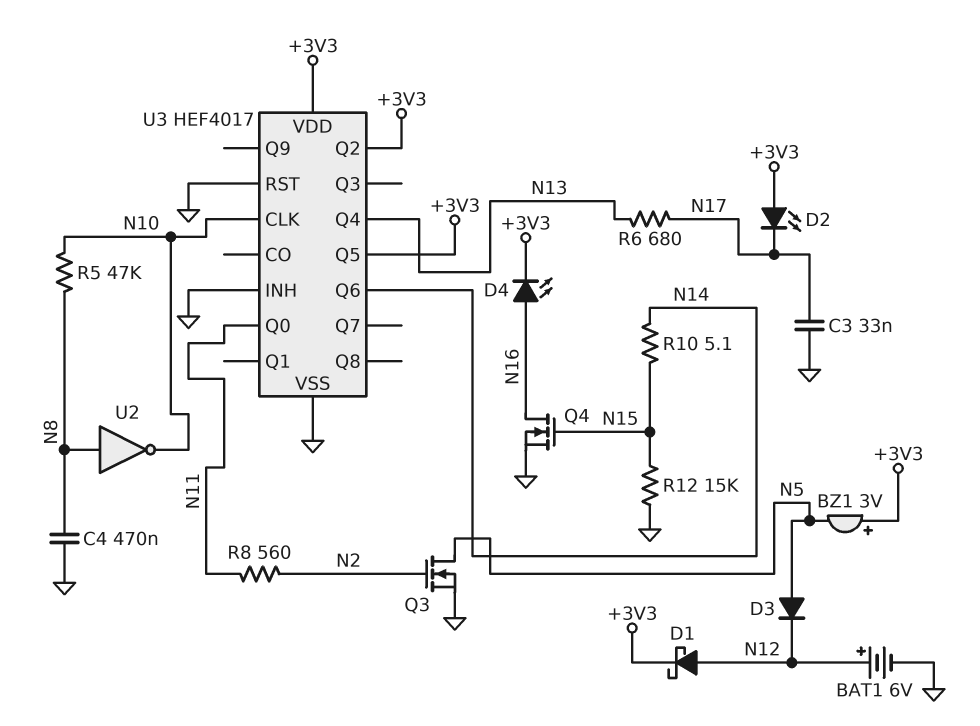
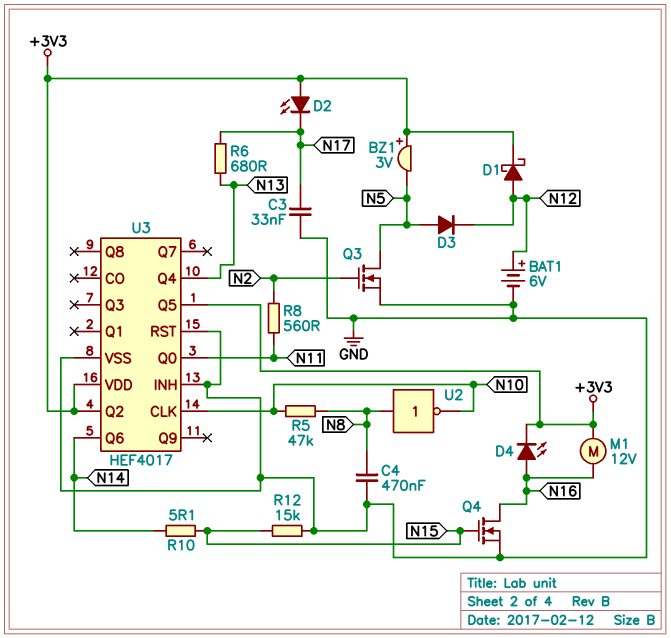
M1: none -> motor 12V (+3V3, N16)

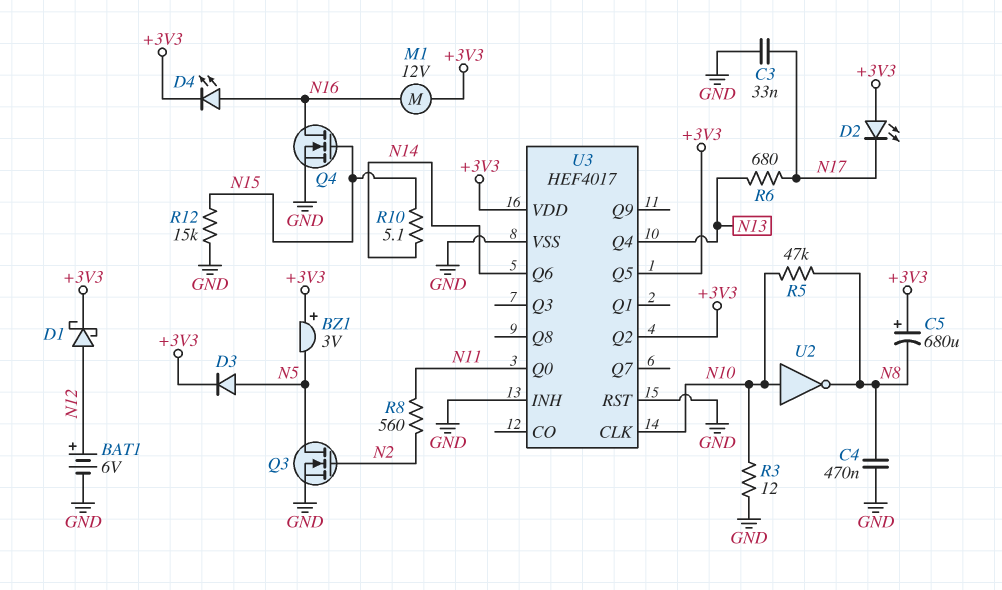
C5: none -> 680uF (plus +3V3, minus N8)
D3: diode (A N5, K N12) -> diode (A N5, K +3V3)
R3: none -> 12 (GND, N10)
U2: NOT (in N8, out N10) -> NOT (in N10, out N8)

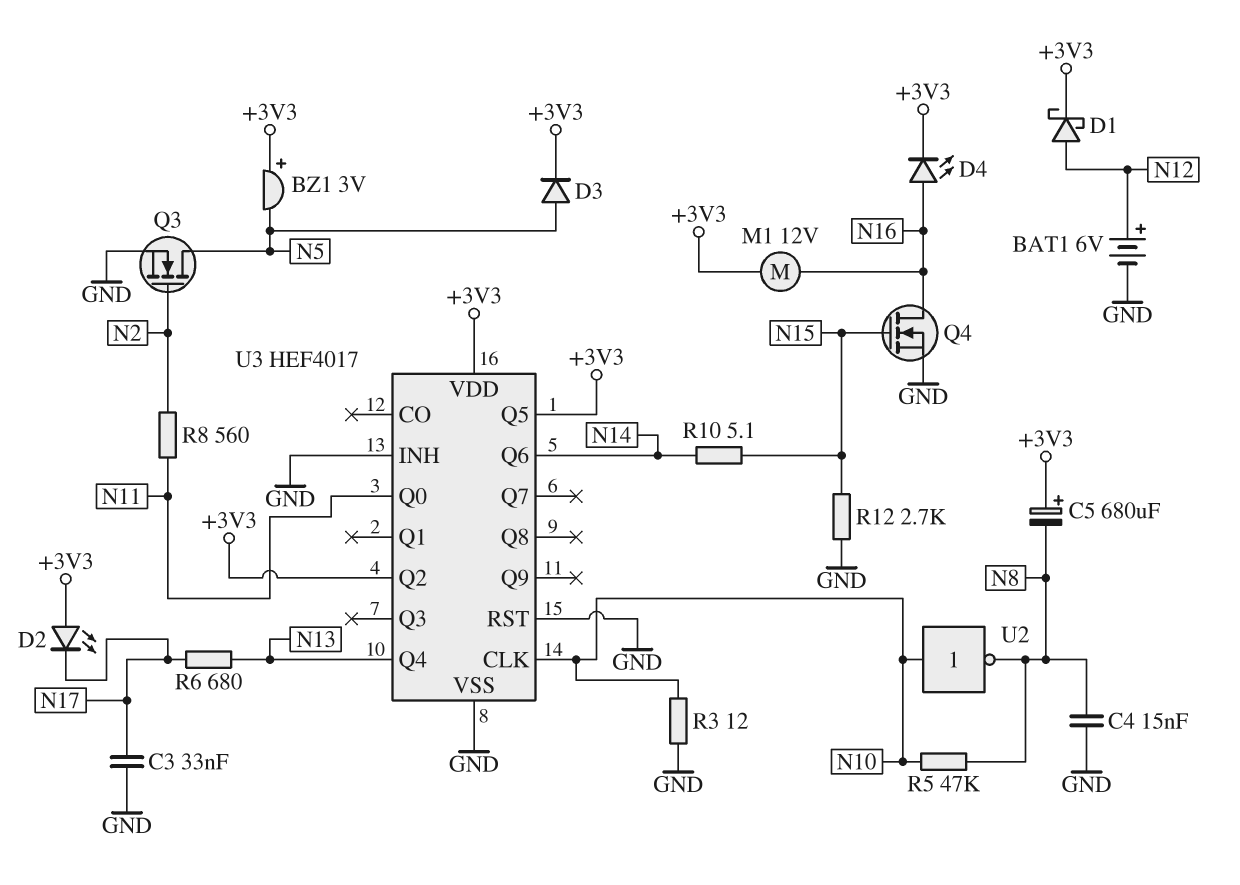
C4: 470nF (GND, N8) -> 15nF (GND, N8)
R12: 15k (GND, N15) -> 2.7k (GND, N15)

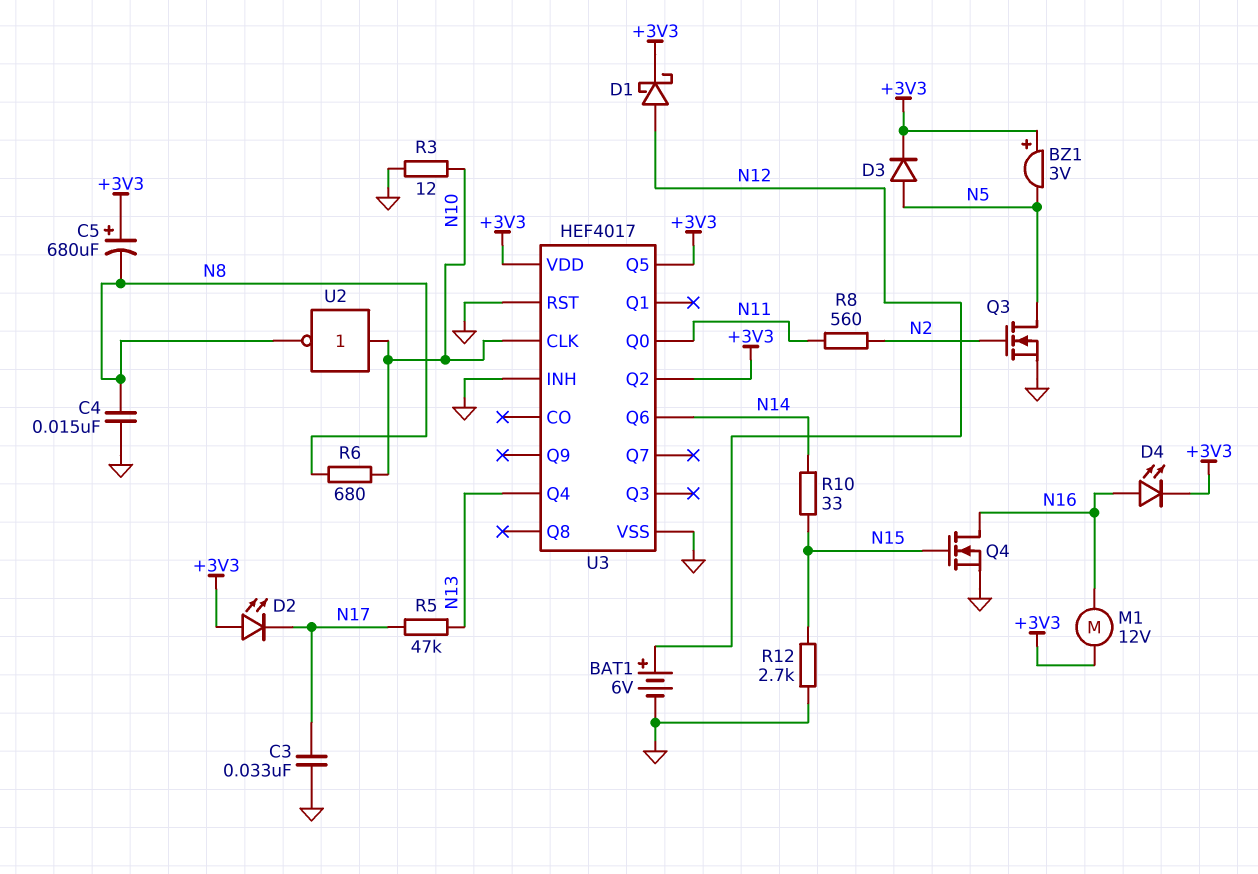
R5: 47k (N8, N10) -> 47k (N13, N17)
R6: 680 (N13, N17) -> 680 (N8, N10)
R10: 5.1 (N14, N15) -> 33 (N14, N15)

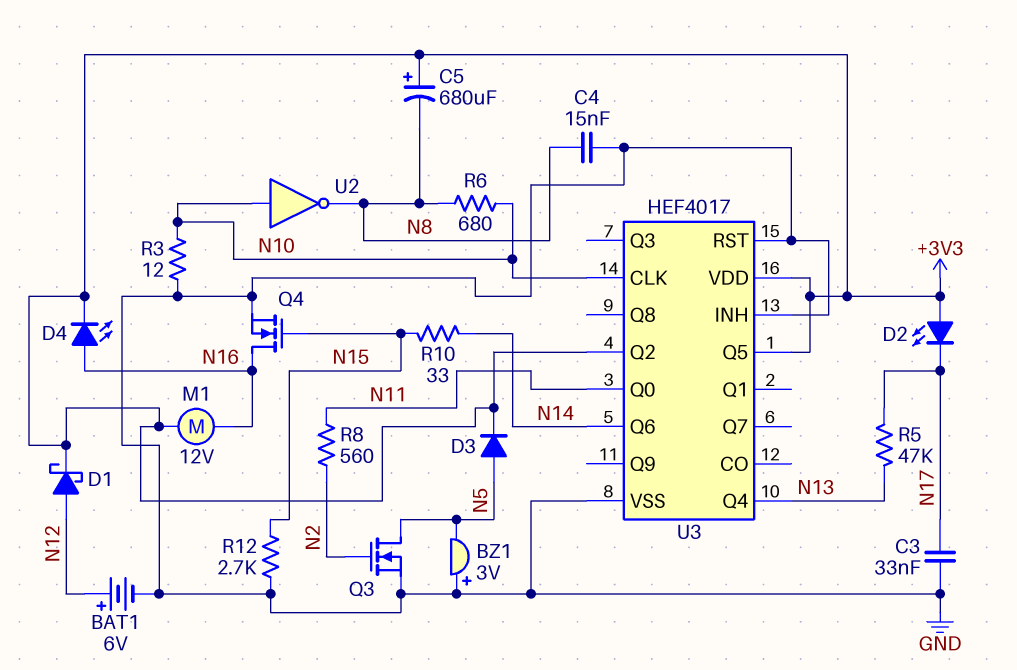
BZ1: buzzer 3V (plus +3V3, minus N5) -> buzzer 3V (plus GND, minus N5)

